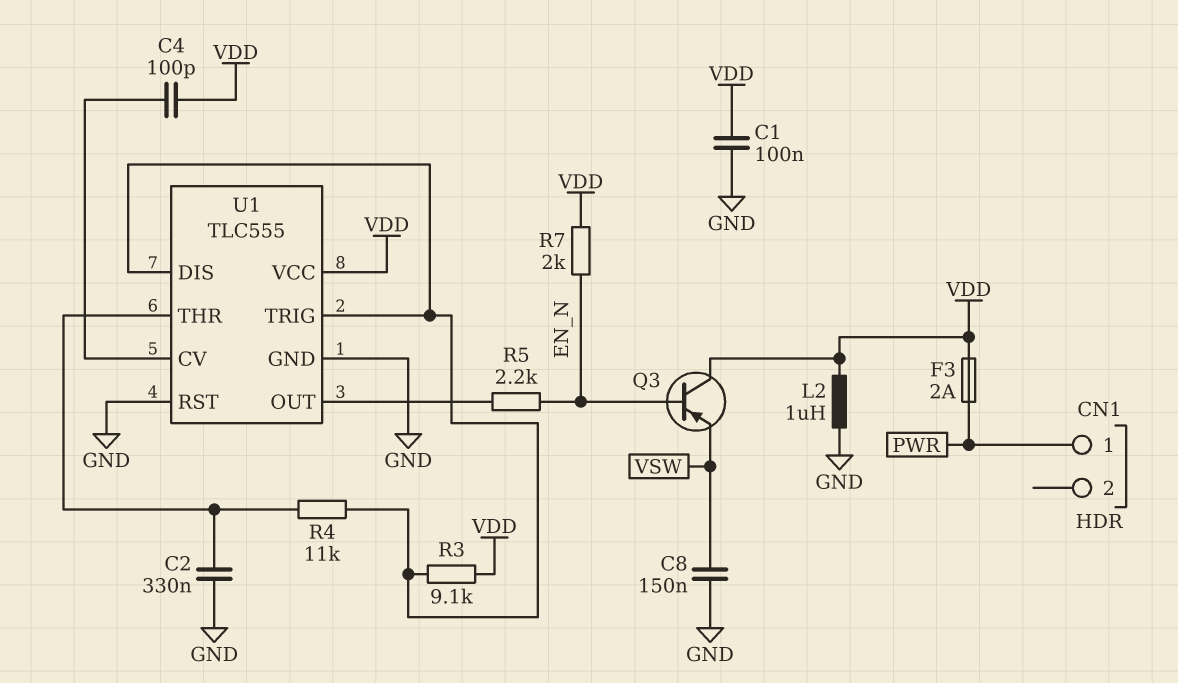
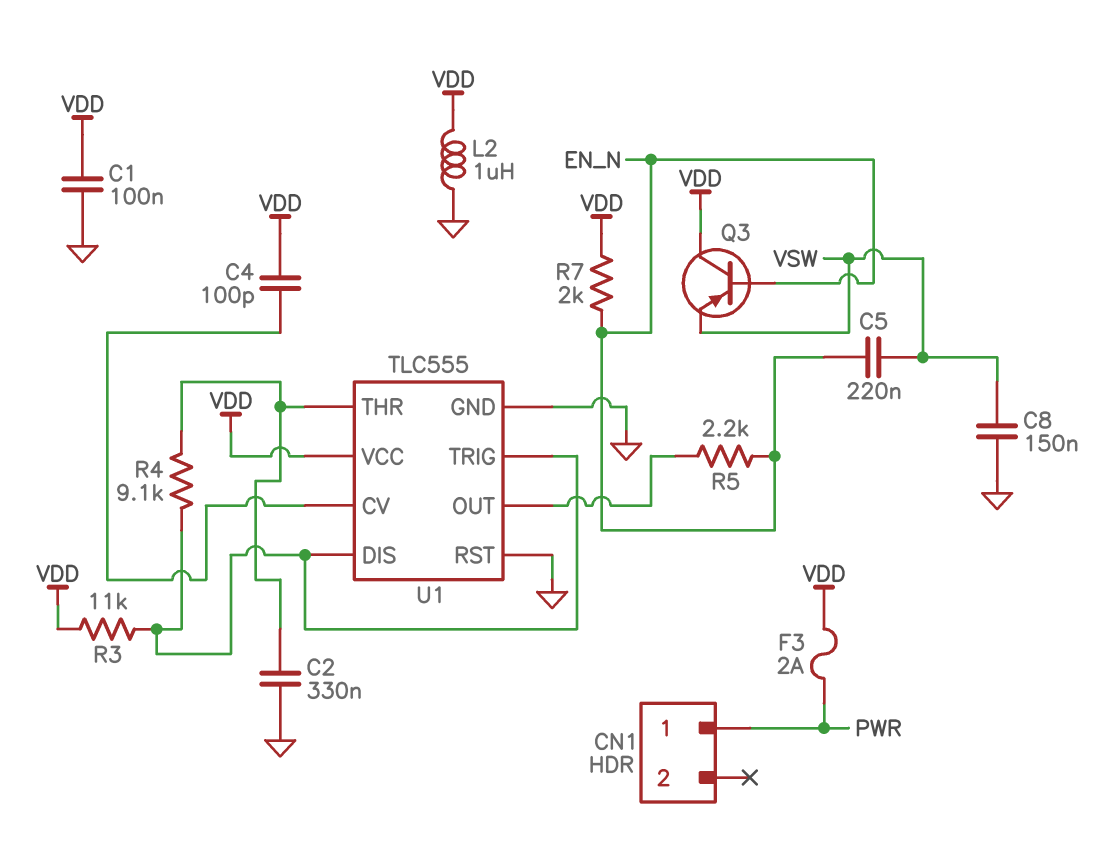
C5: none -> 220nF (EN_N, VSW)
R3: 9.1k (U1/DIS, VDD) -> 11k (U1/DIS, VDD)
R4: 11k (U1/DIS, U1/THR) -> 9.1k (U1/DIS, U1/THR)

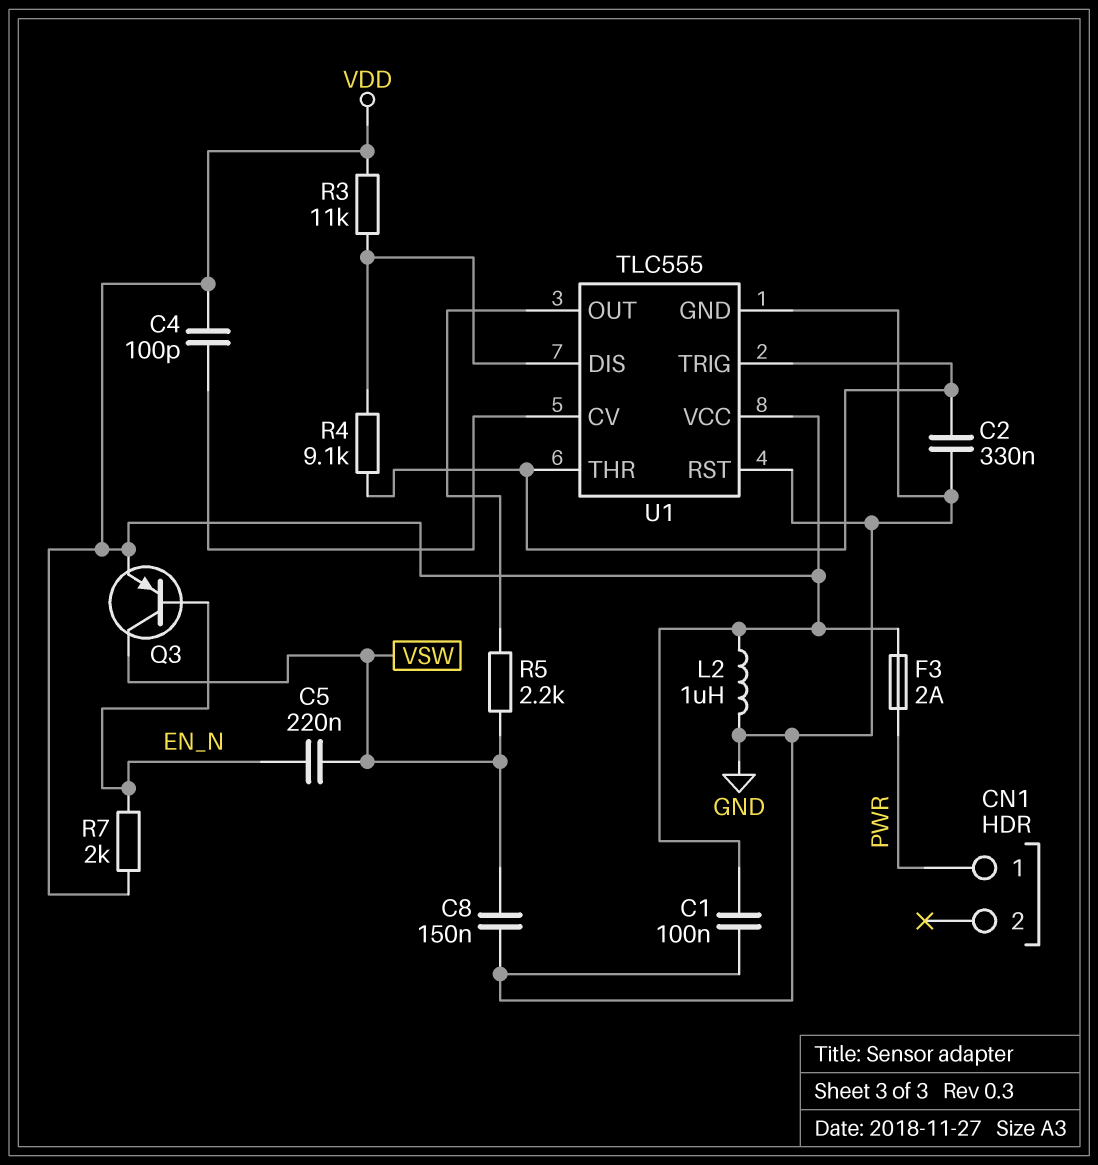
Q3: PNP (B EN_N, C VDD, E VSW) -> PNP (B EN_N, C VSW, E VDD)
R5: 2.2k (EN_N, U1/OUT) -> 2.2k (U1/OUT, VSW)
U1 pin TRIG: U1/DIS -> U1/THR

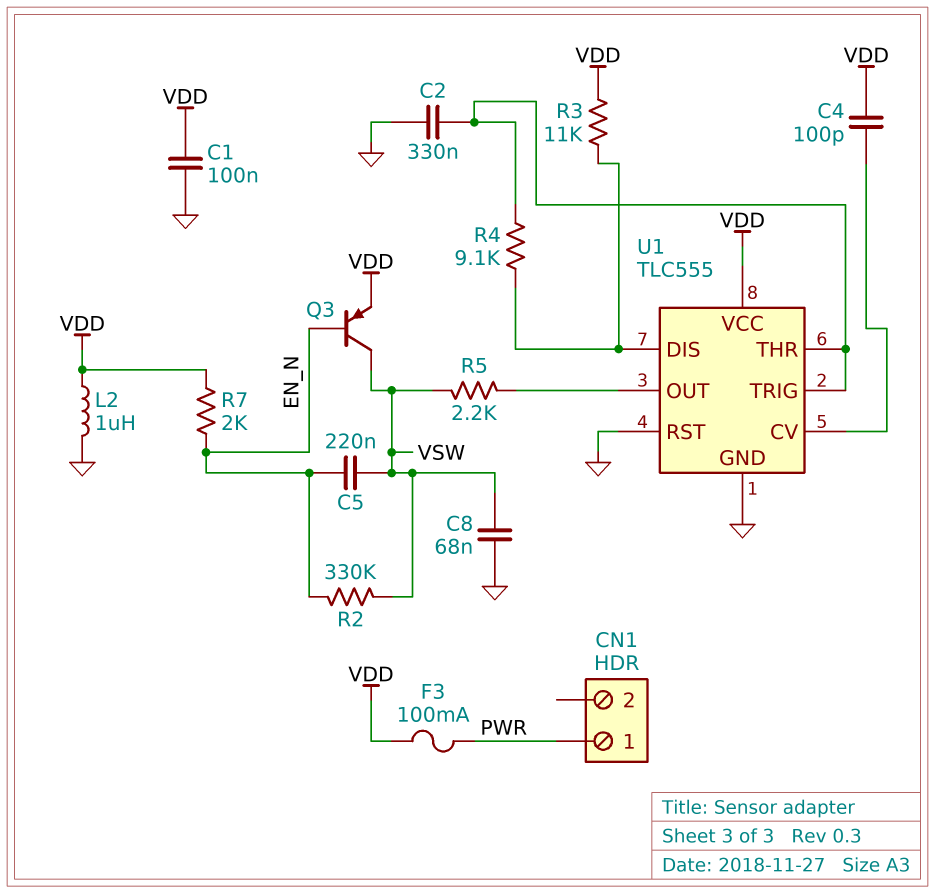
C8: 150nF (GND, VSW) -> 68nF (GND, VSW)
F3: 2A (PWR, VDD) -> 100mA (PWR, VDD)
R2: none -> 330k (EN_N, VSW)

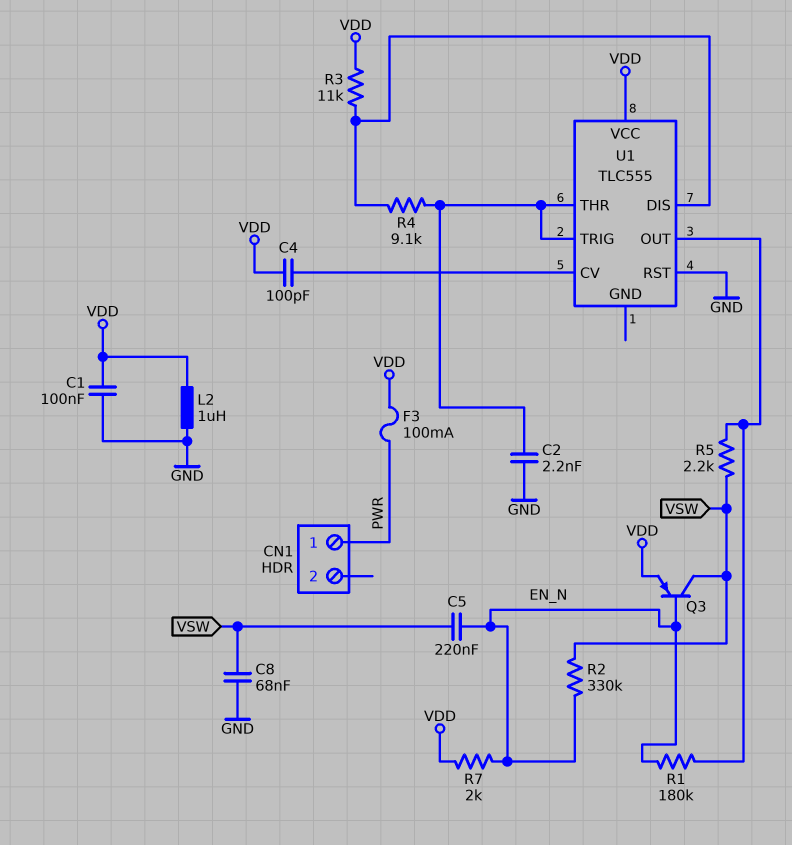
C2: 330nF (GND, U1/THR) -> 2.2nF (GND, U1/THR)
R1: none -> 180k (EN_N, U1/OUT)
U1 pin GND: GND -> none

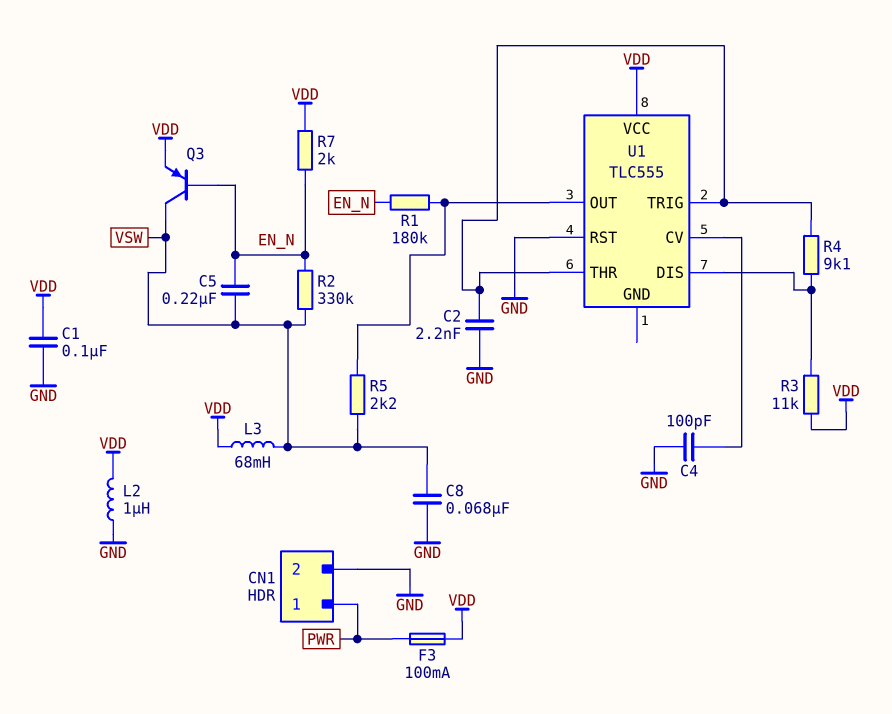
C4: 100pF (U1/CV, VDD) -> 100pF (GND, U1/CV)
CN1 pin 2: none -> GND
L3: none -> 68mH (VDD, VSW)

